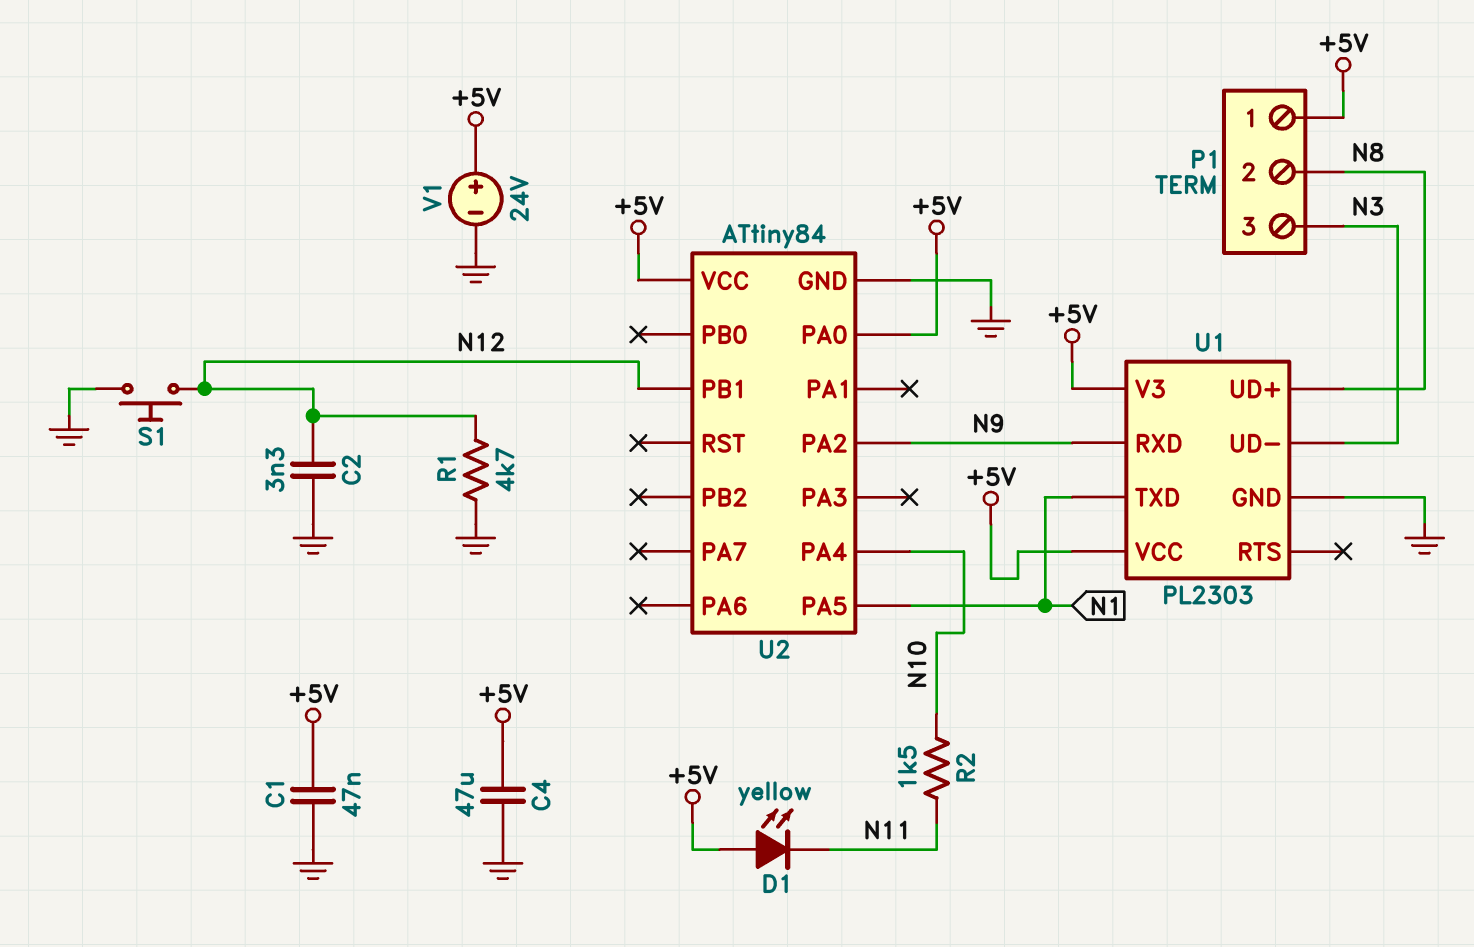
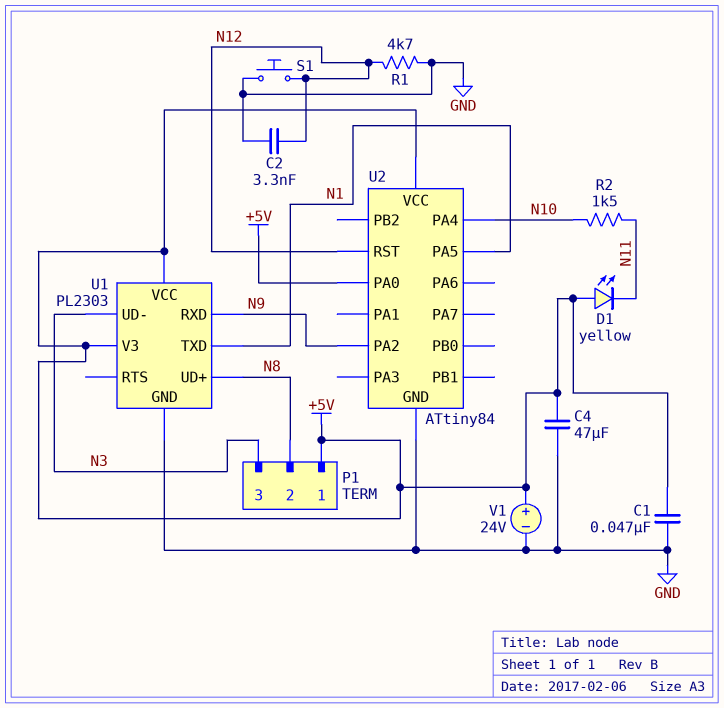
U2 pin PB1: N12 -> none
U2 pin RST: none -> N12

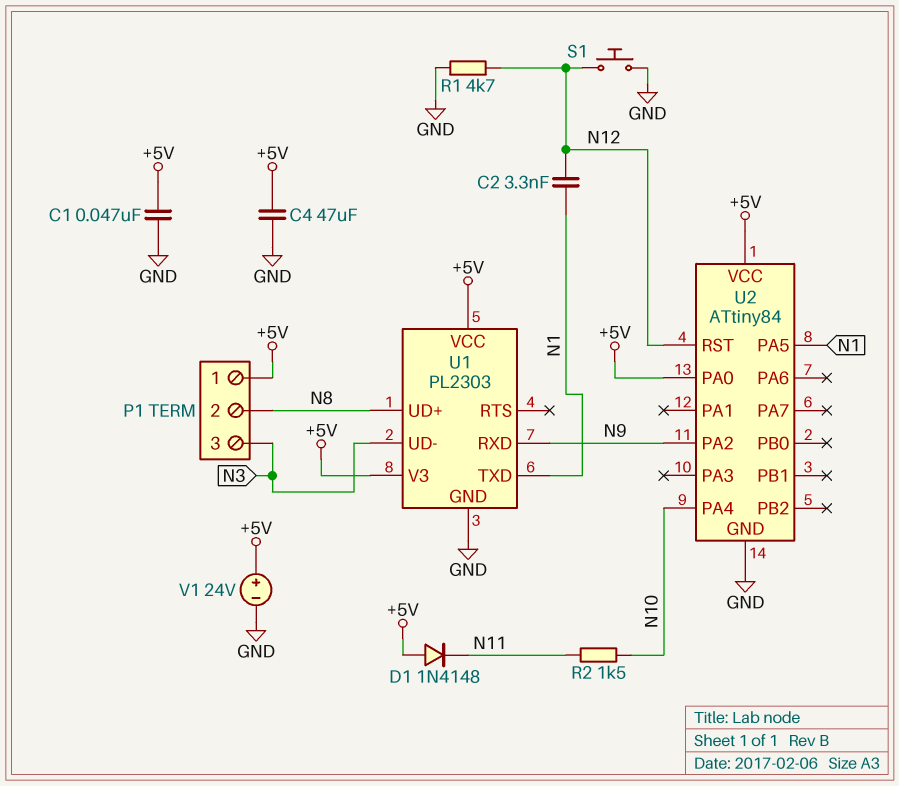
C2: 3.3nF (GND, N12) -> 3.3nF (N1, N12)
D1: LED yellow (A +5V, K N11) -> diode 1N4148 (A +5V, K N11)

